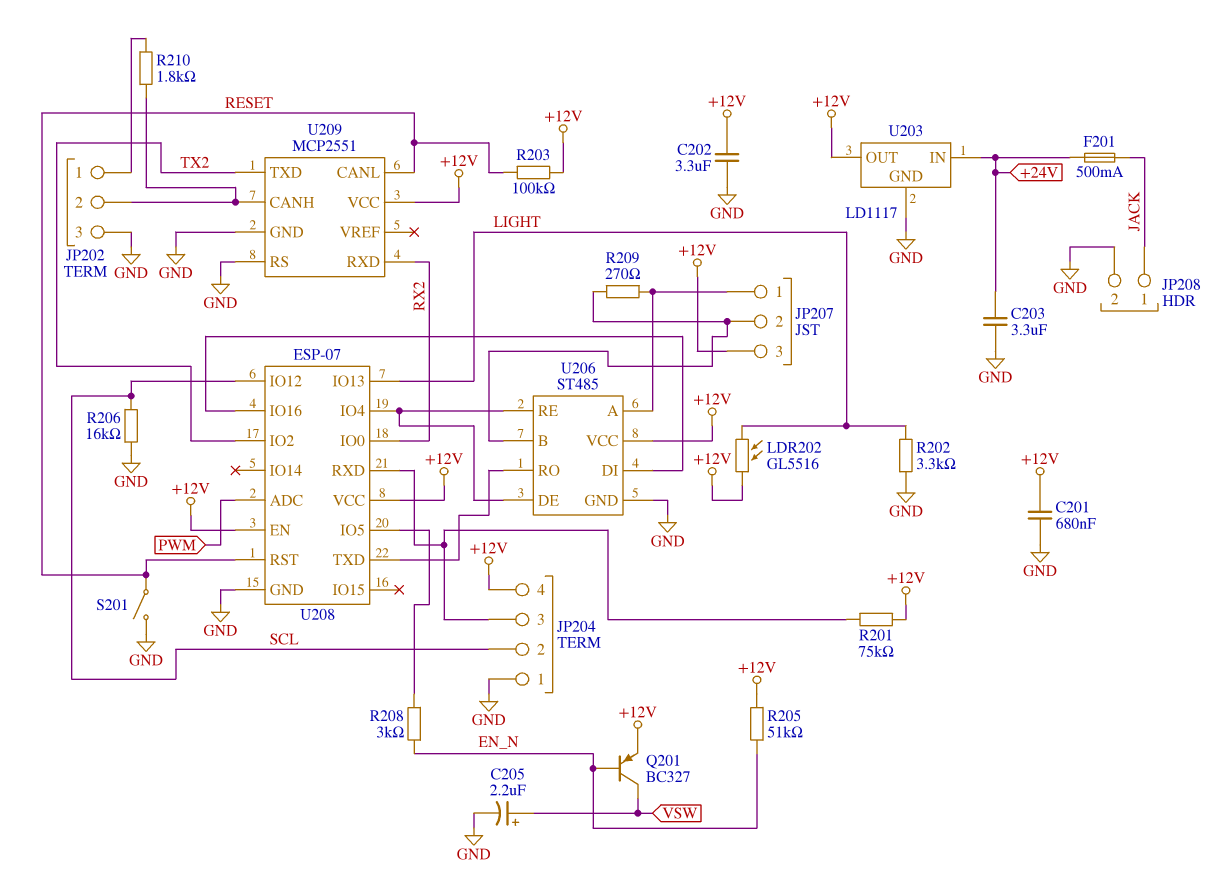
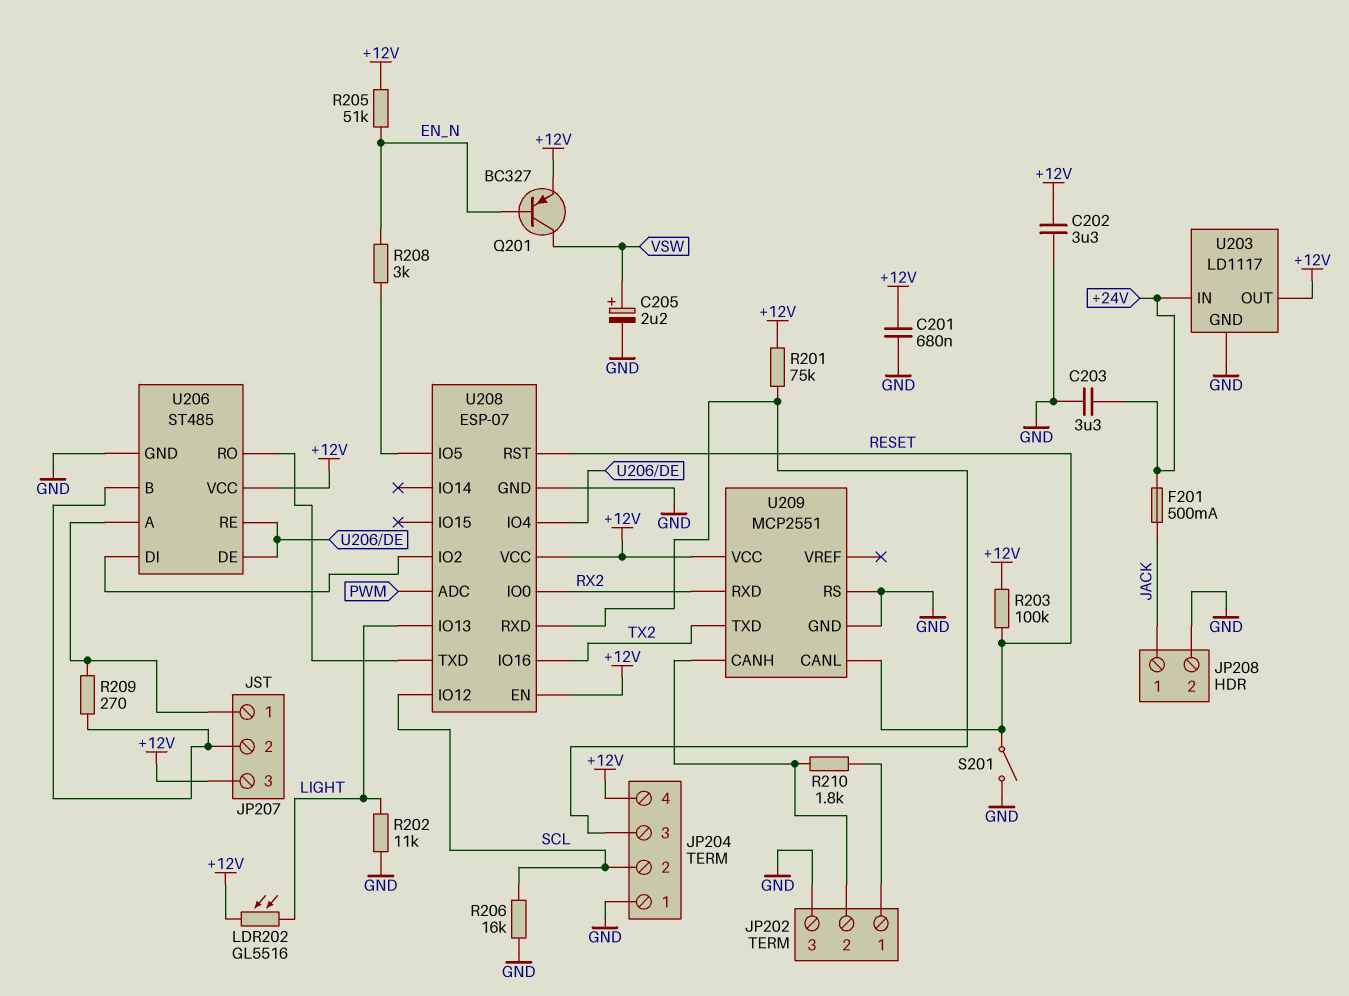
R202: 3.3k (GND, LIGHT) -> 11k (GND, LIGHT)
U208 pin IO2: TX2 -> U206/DI
U208 pin IO16: U206/DI -> TX2

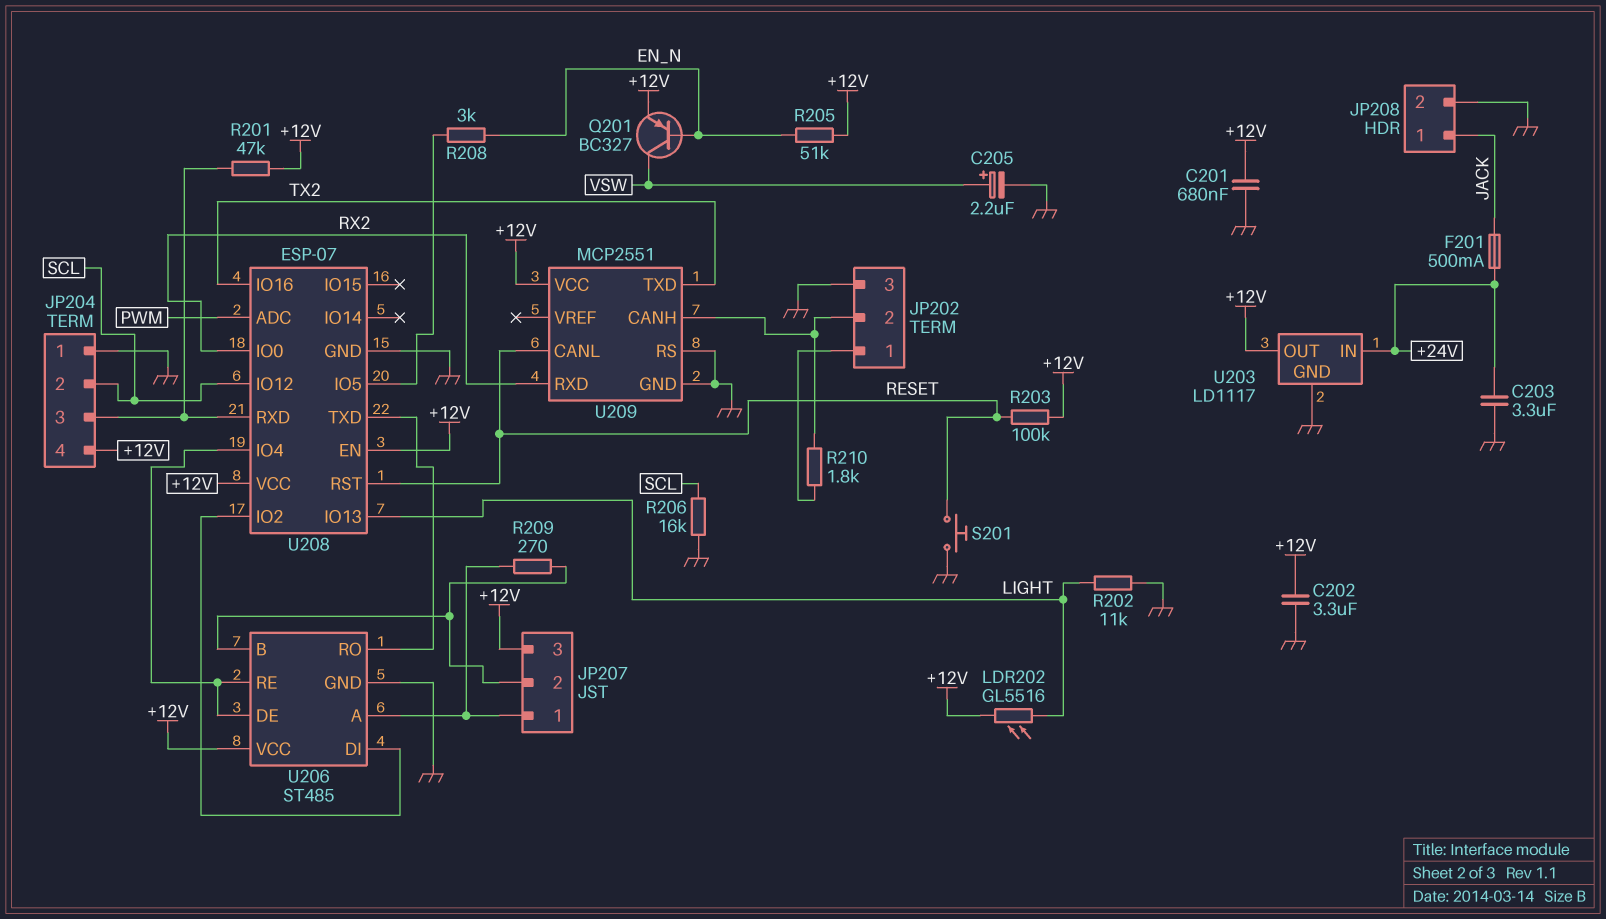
R201: 75k (+12V, JP204/3) -> 47k (+12V, JP204/3)
S201: switch (GND, RESET) -> button (GND, RESET)

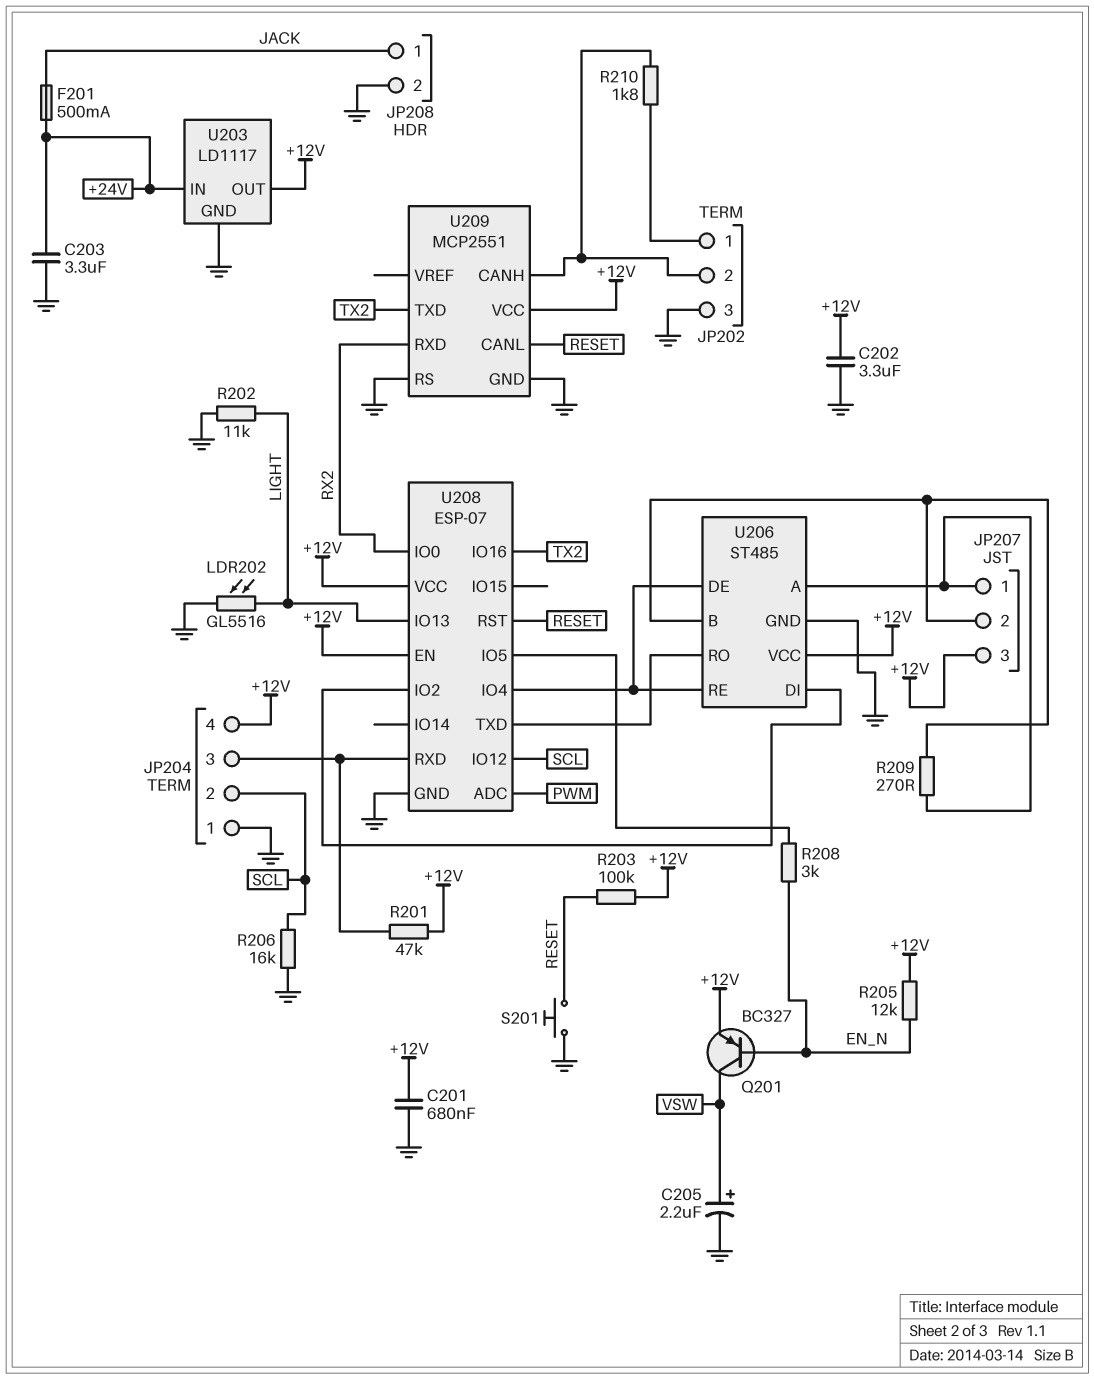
LDR202: GL5516 (+12V, LIGHT) -> GL5516 (GND, LIGHT)
R205: 51k (+12V, EN_N) -> 12k (+12V, EN_N)

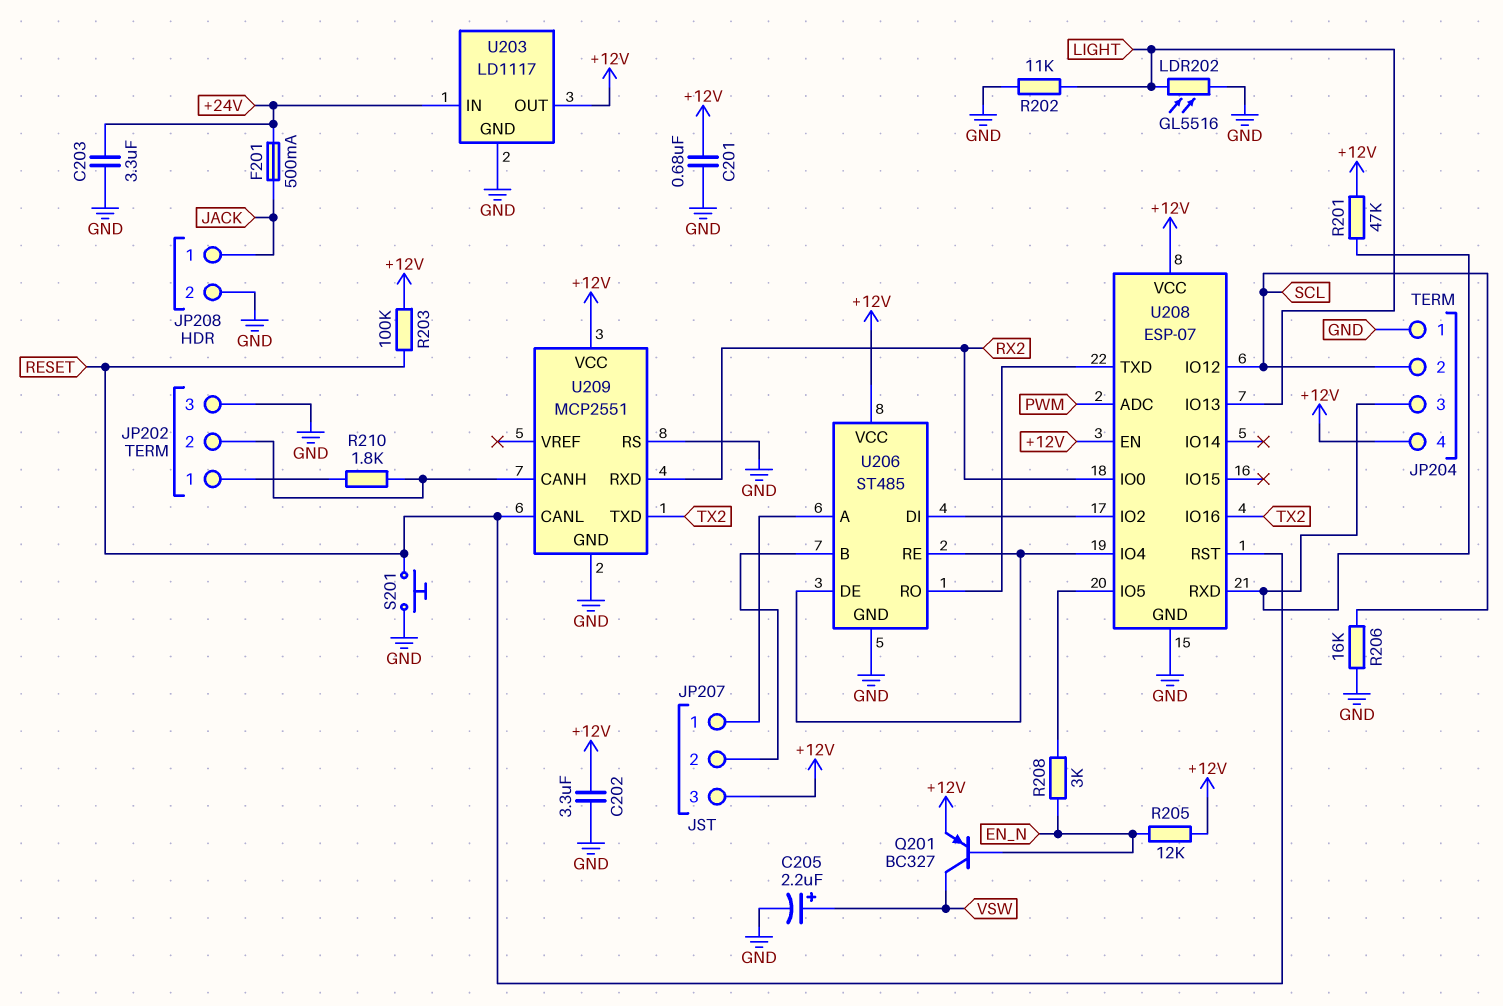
R209: 270 (JP207/1, JP207/2) -> none

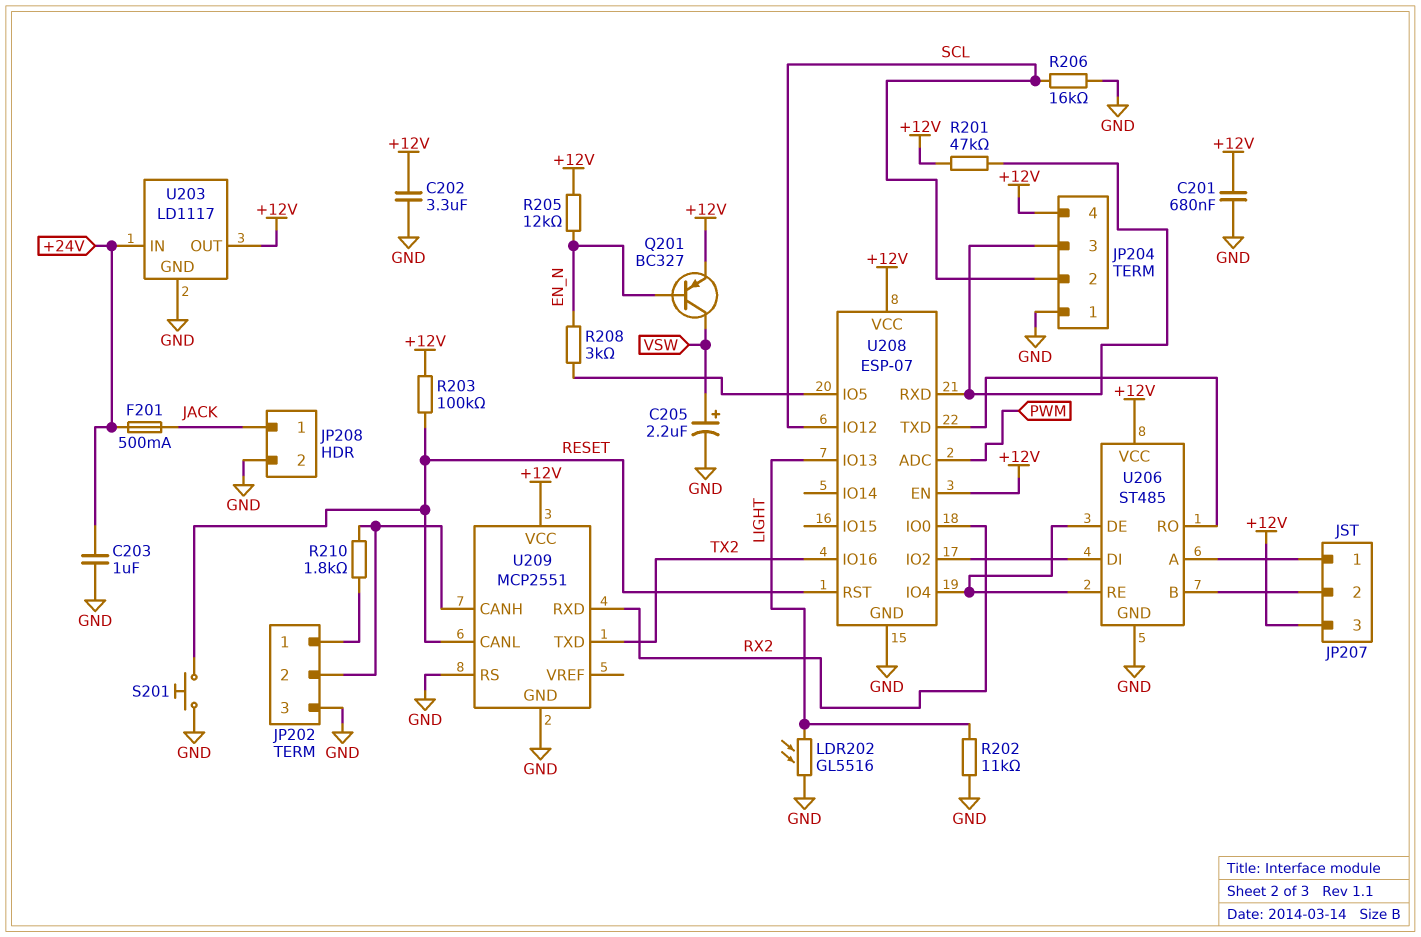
C203: 3.3uF (+24V, GND) -> 1uF (+24V, GND)

